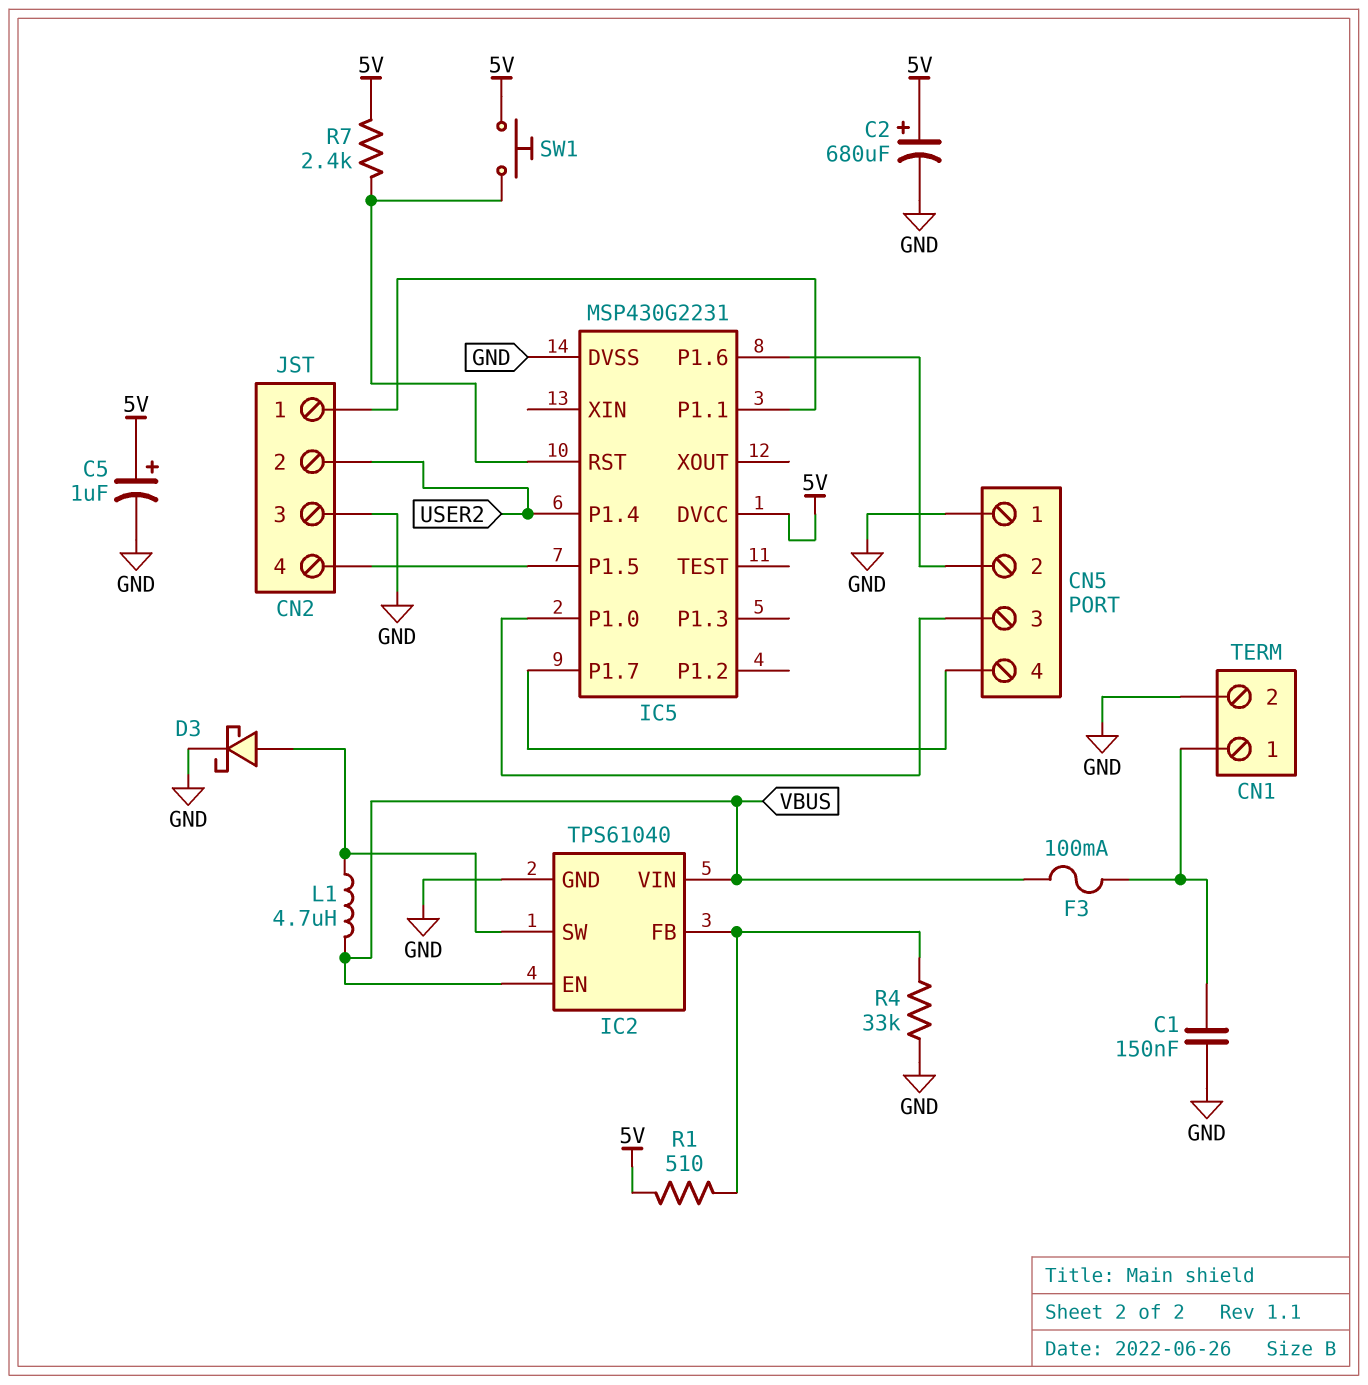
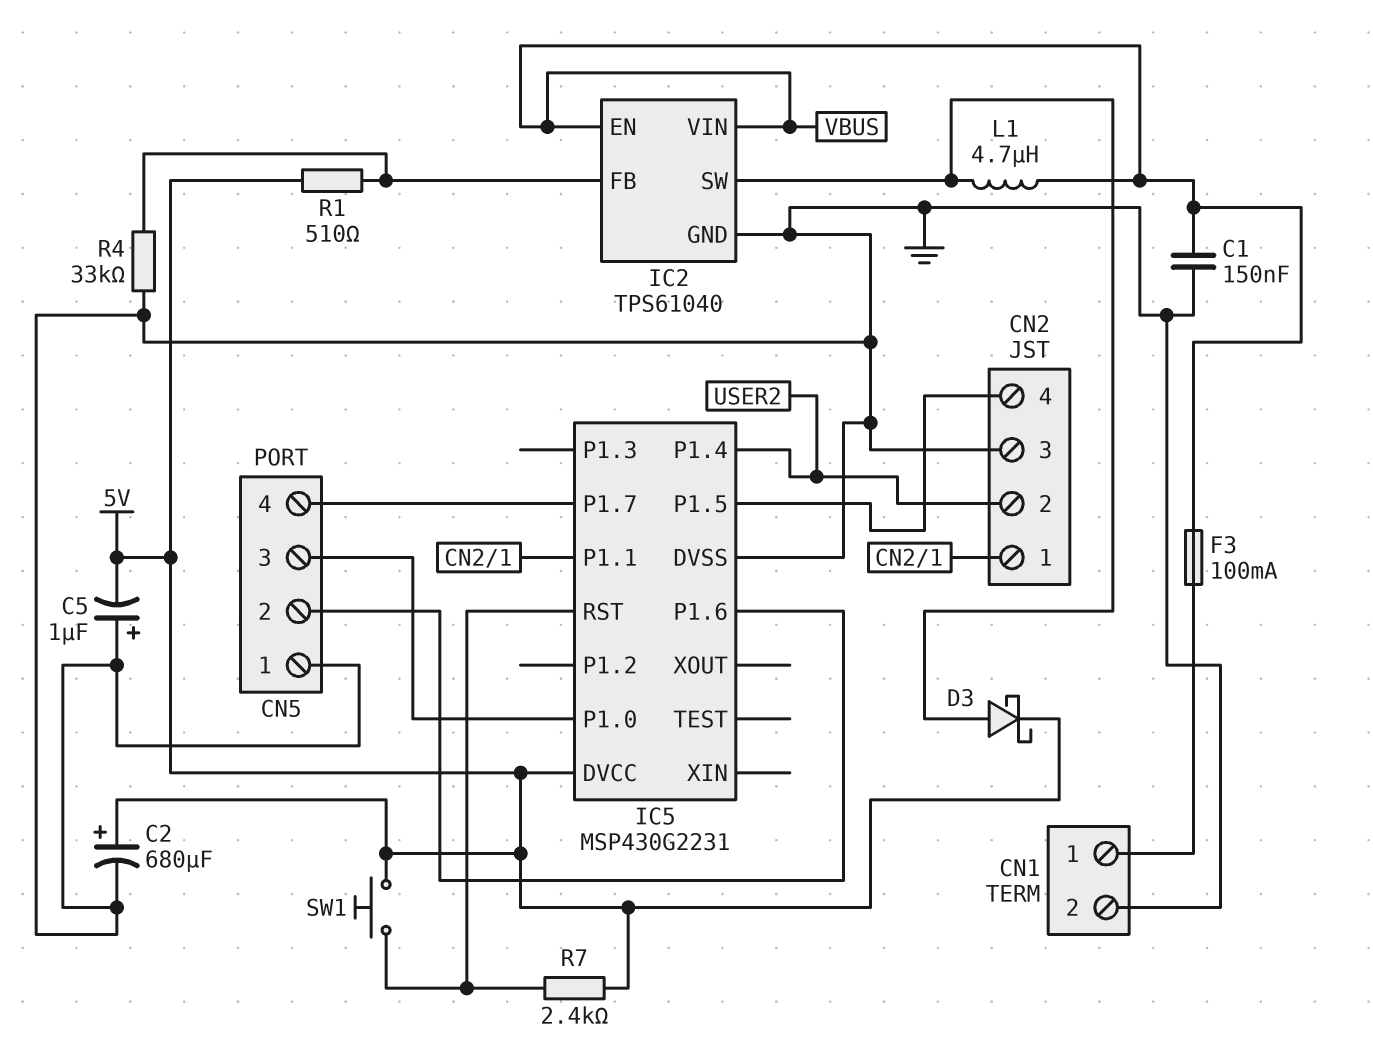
C1: 150nF (CN1/1, GND) -> 150nF (GND, VBUS)
C5: 1uF (plus 5V, minus GND) -> 1uF (plus GND, minus 5V)
D3: schottky (A IC2/SW, K GND) -> schottky (A IC2/SW, K 5V)

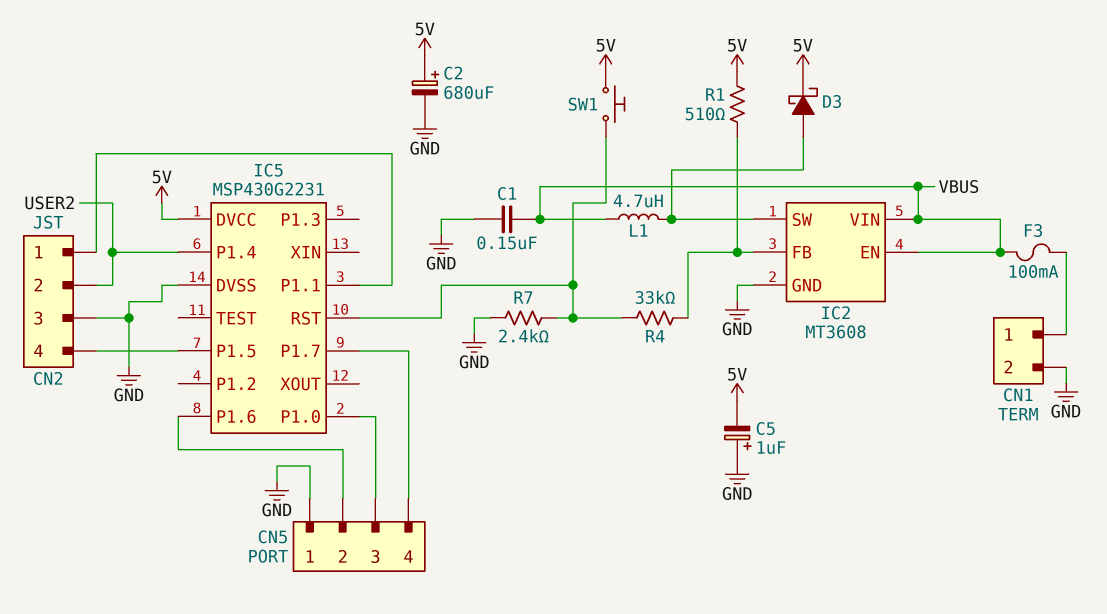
IC2: TPS61040 -> MT3608
R4: 33k (GND, IC2/FB) -> 33k (IC2/FB, IC5/RST)
R7: 2.4k (5V, IC5/RST) -> 2.4k (GND, IC5/RST)

